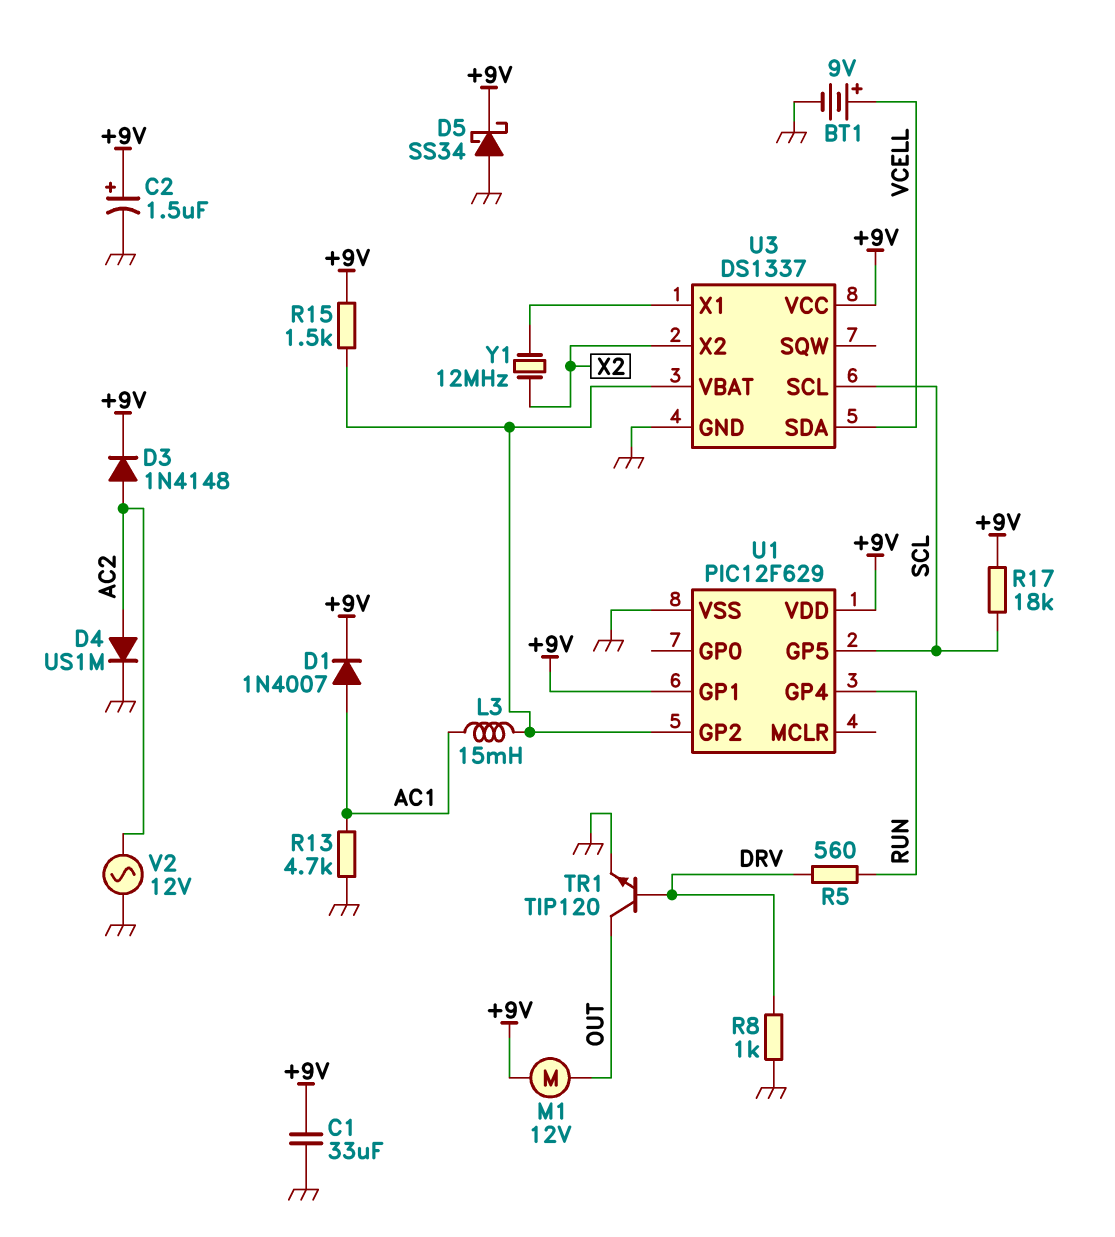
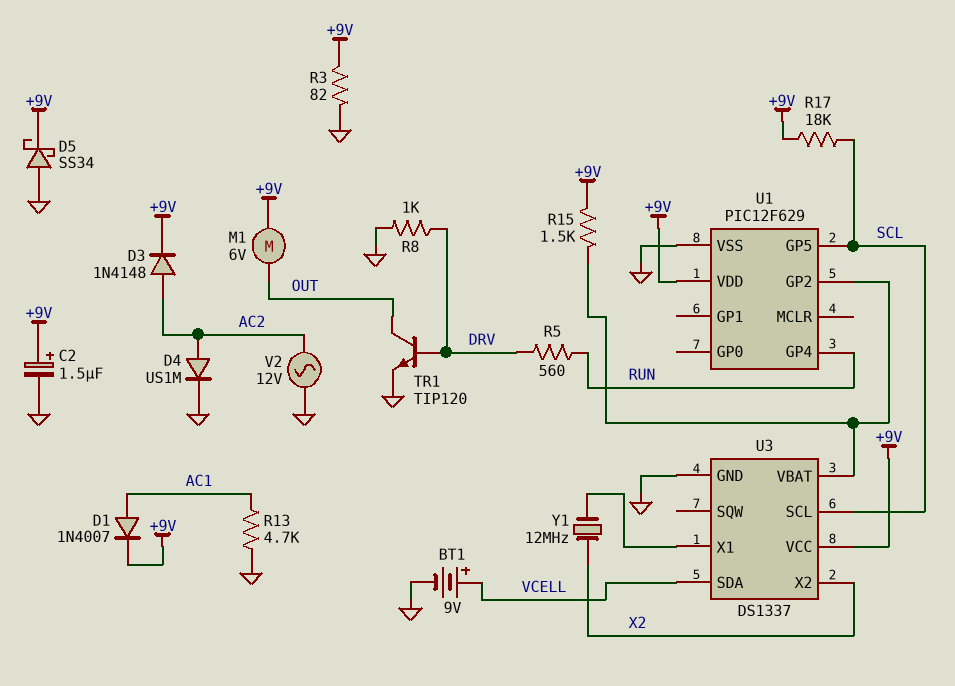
C1: 33uF (+9V, GND) -> none
L3: 15mH (AC1, U1/GP2) -> none
M1: motor 12V (+9V, OUT) -> motor 6V (+9V, OUT)
R3: none -> 82 (+9V, GND)
U1 pin GP1: +9V -> none

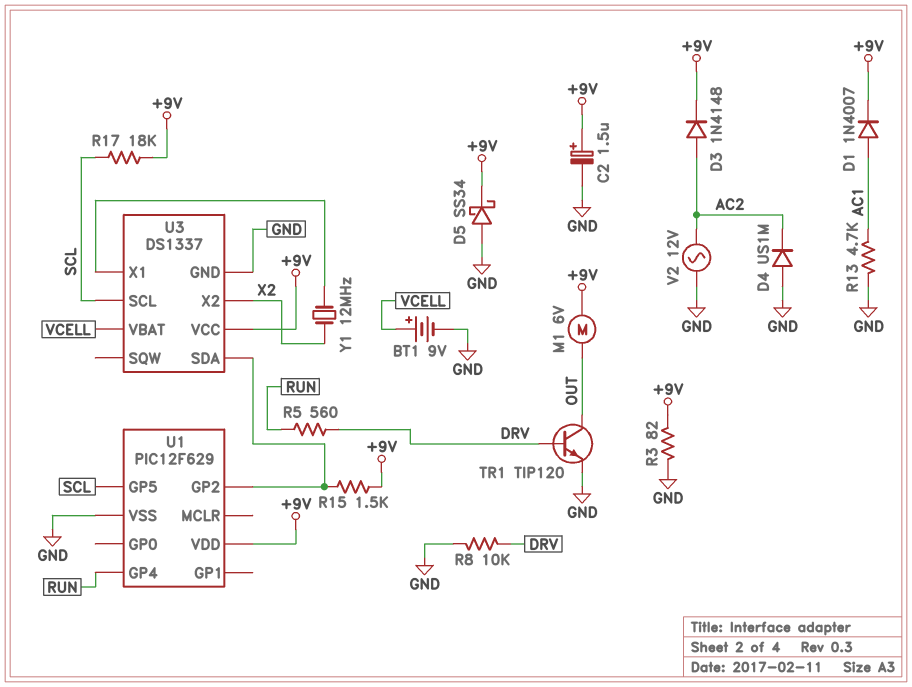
D4: diode US1M (A AC2, K GND) -> diode US1M (A GND, K AC2)
R8: 1k (DRV, GND) -> 10k (DRV, GND)
U3 pin SDA: VCELL -> U1/GP2
U3 pin VBAT: U1/GP2 -> VCELL

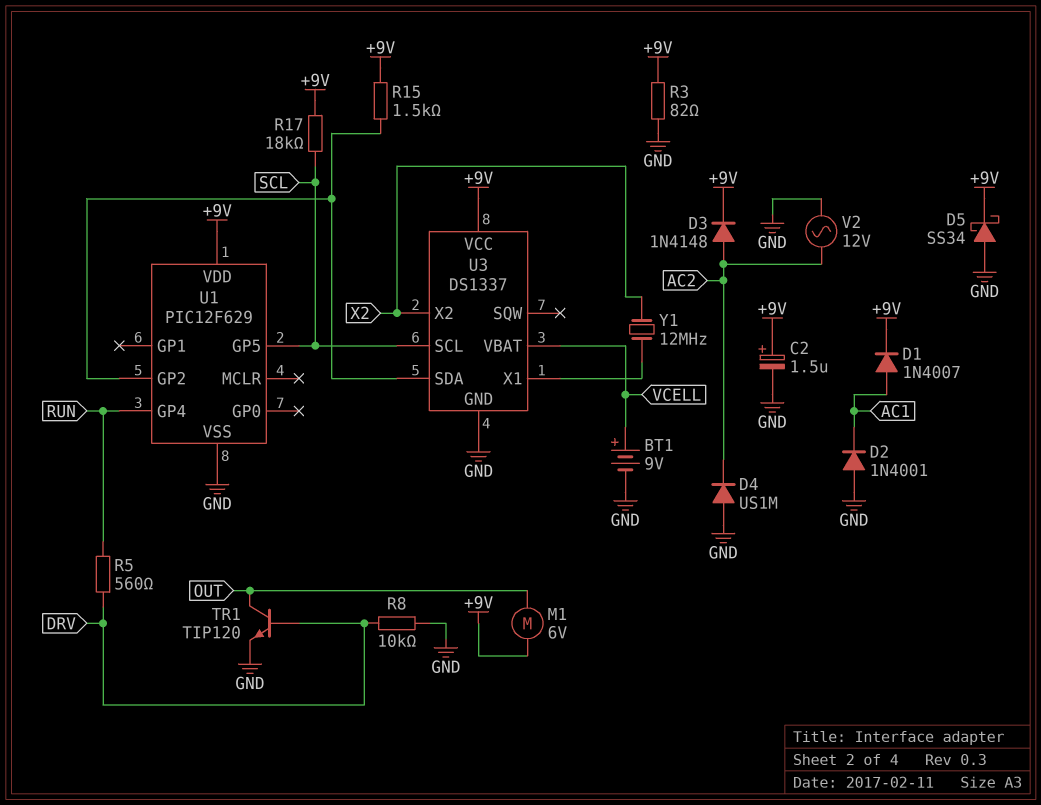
D2: none -> diode 1N4001 (A GND, K AC1)
R13: 4.7k (AC1, GND) -> none

